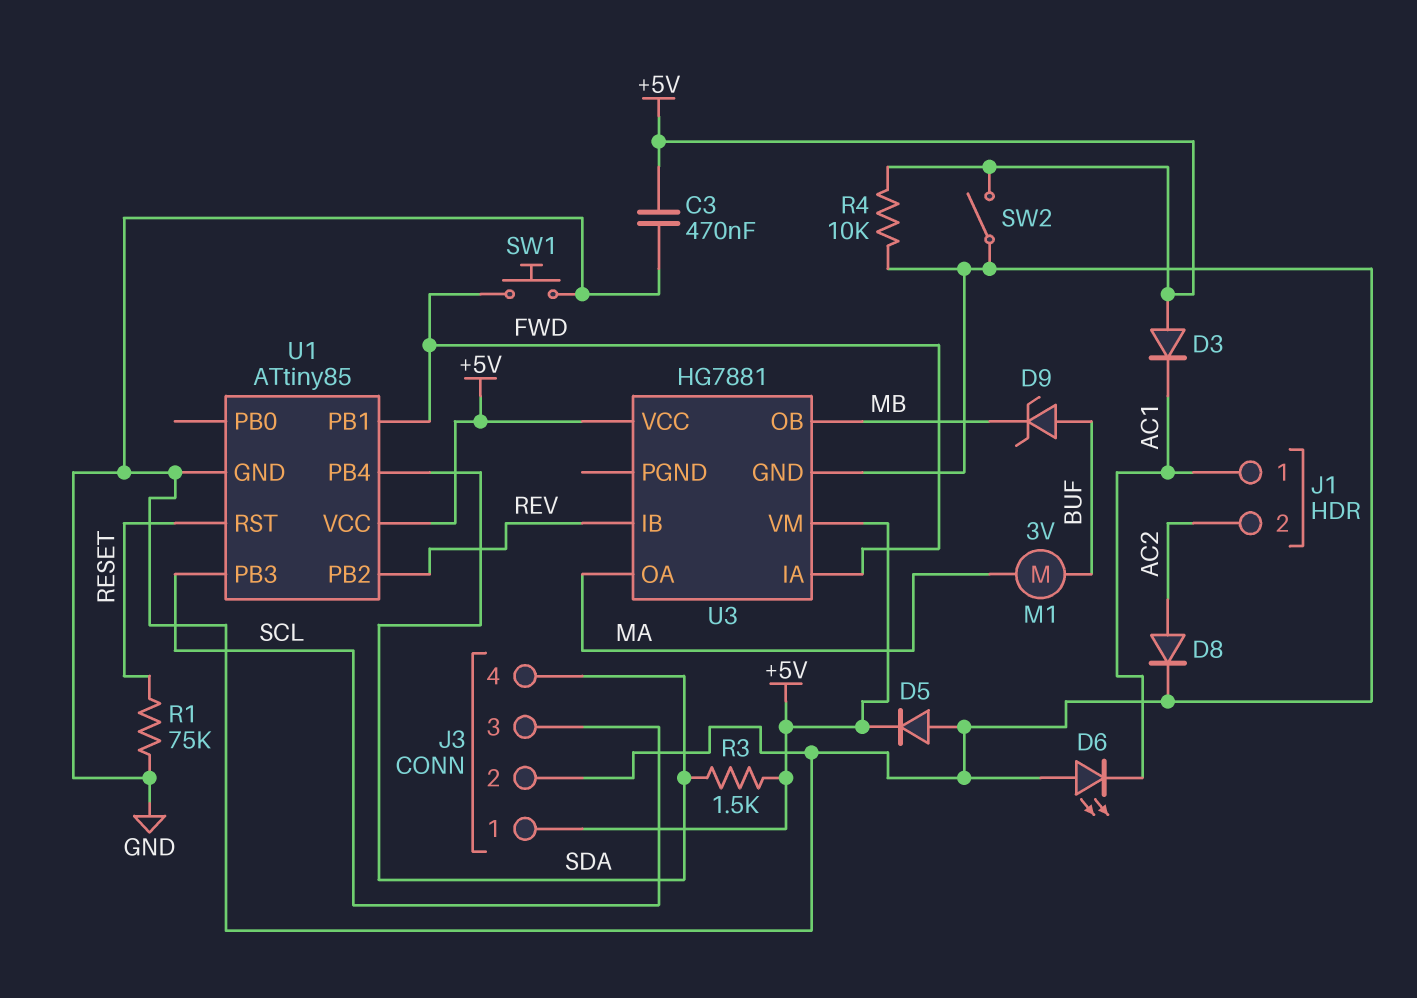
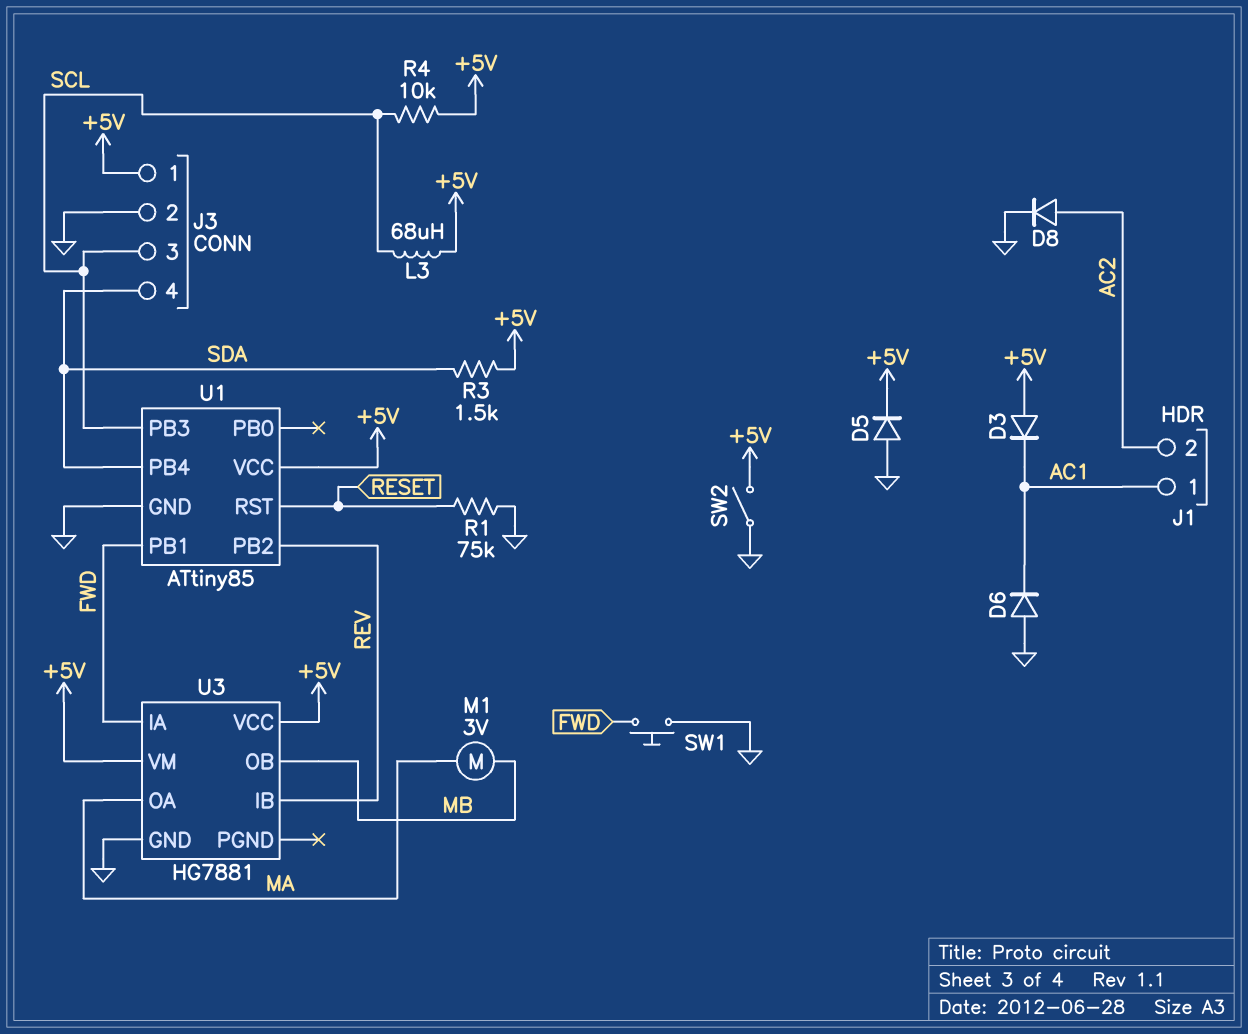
C3: 470nF (+5V, GND) -> none
D6: LED (A GND, K AC1) -> diode (A GND, K AC1)
D9: zener (A BUF, K MB) -> none
L3: none -> 68uH (+5V, SCL)
M1: motor 3V (BUF, MA) -> motor 3V (MA, MB)
R4: 10k (+5V, GND) -> 10k (+5V, SCL)

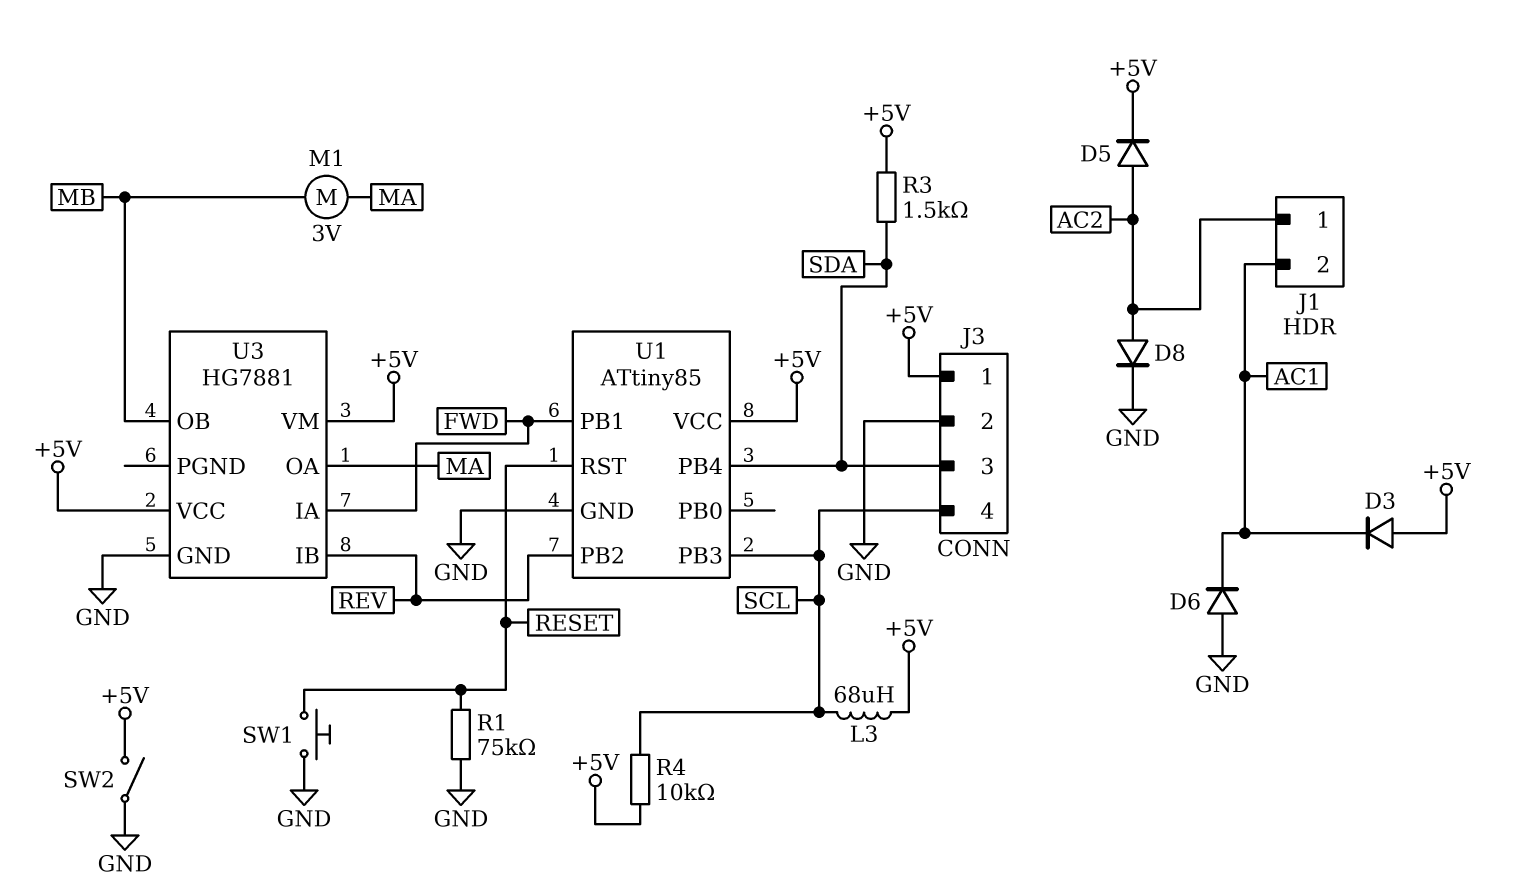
D5: diode (A GND, K +5V) -> diode (A AC2, K +5V)
J1 pin 1: AC1 -> AC2
J1 pin 2: AC2 -> AC1
J3 pin 3: SCL -> SDA
J3 pin 4: SDA -> SCL
SW1: button (FWD, GND) -> button (GND, RESET)

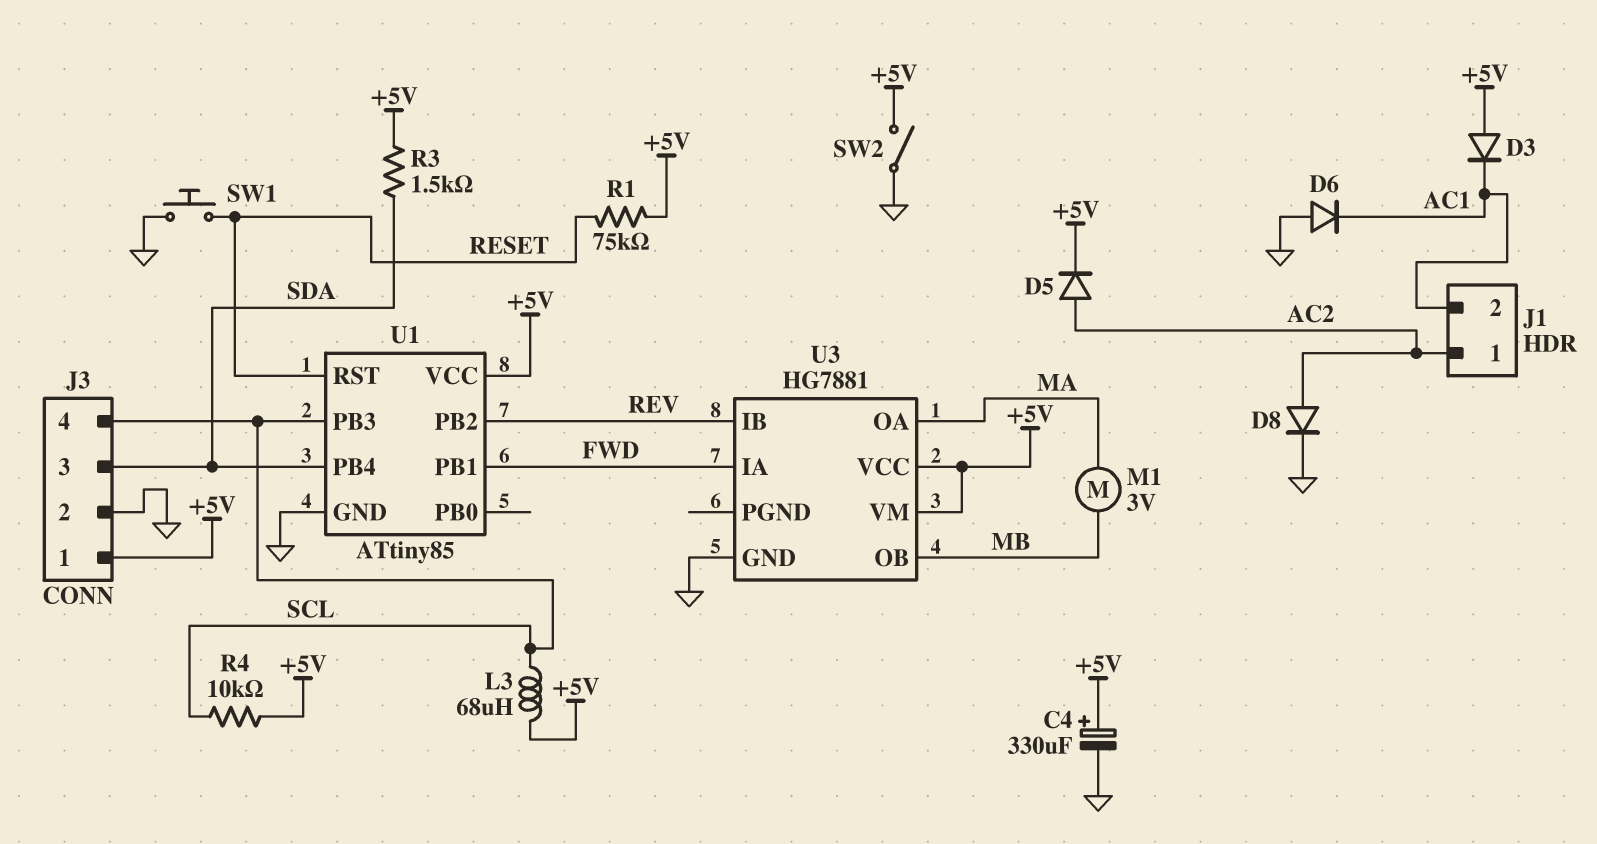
C4: none -> 330uF (plus +5V, minus GND)
R1: 75k (GND, RESET) -> 75k (+5V, RESET)

